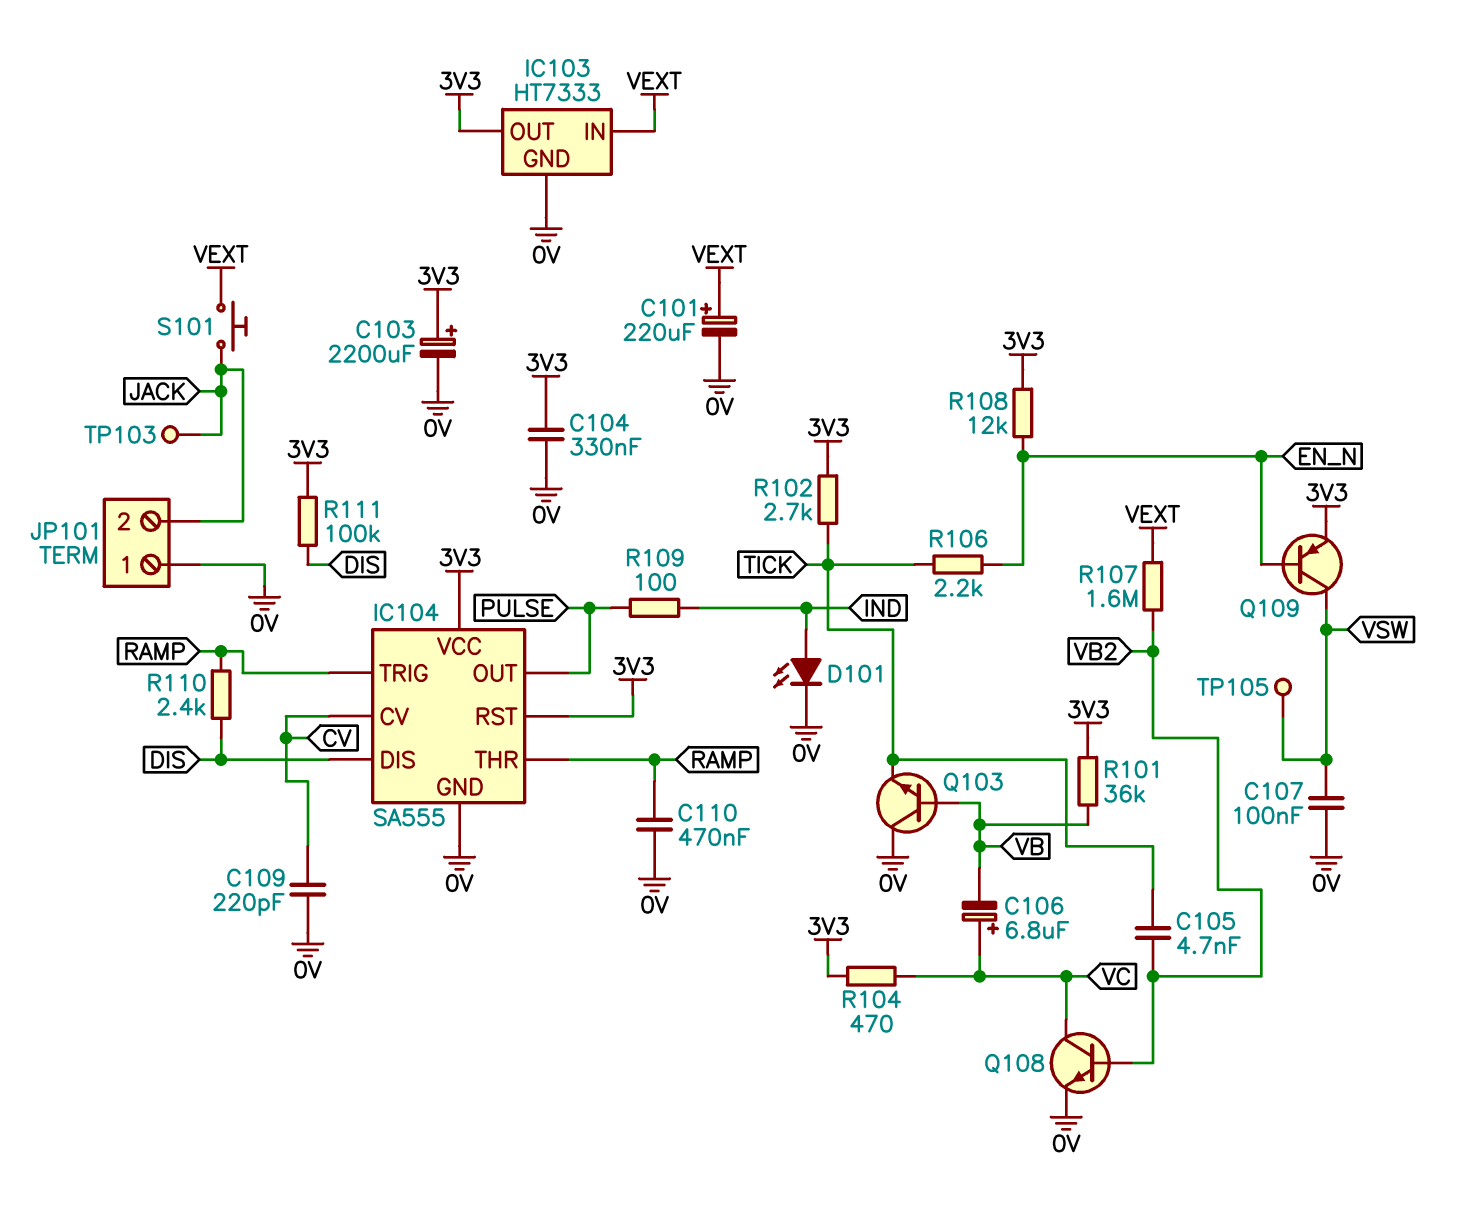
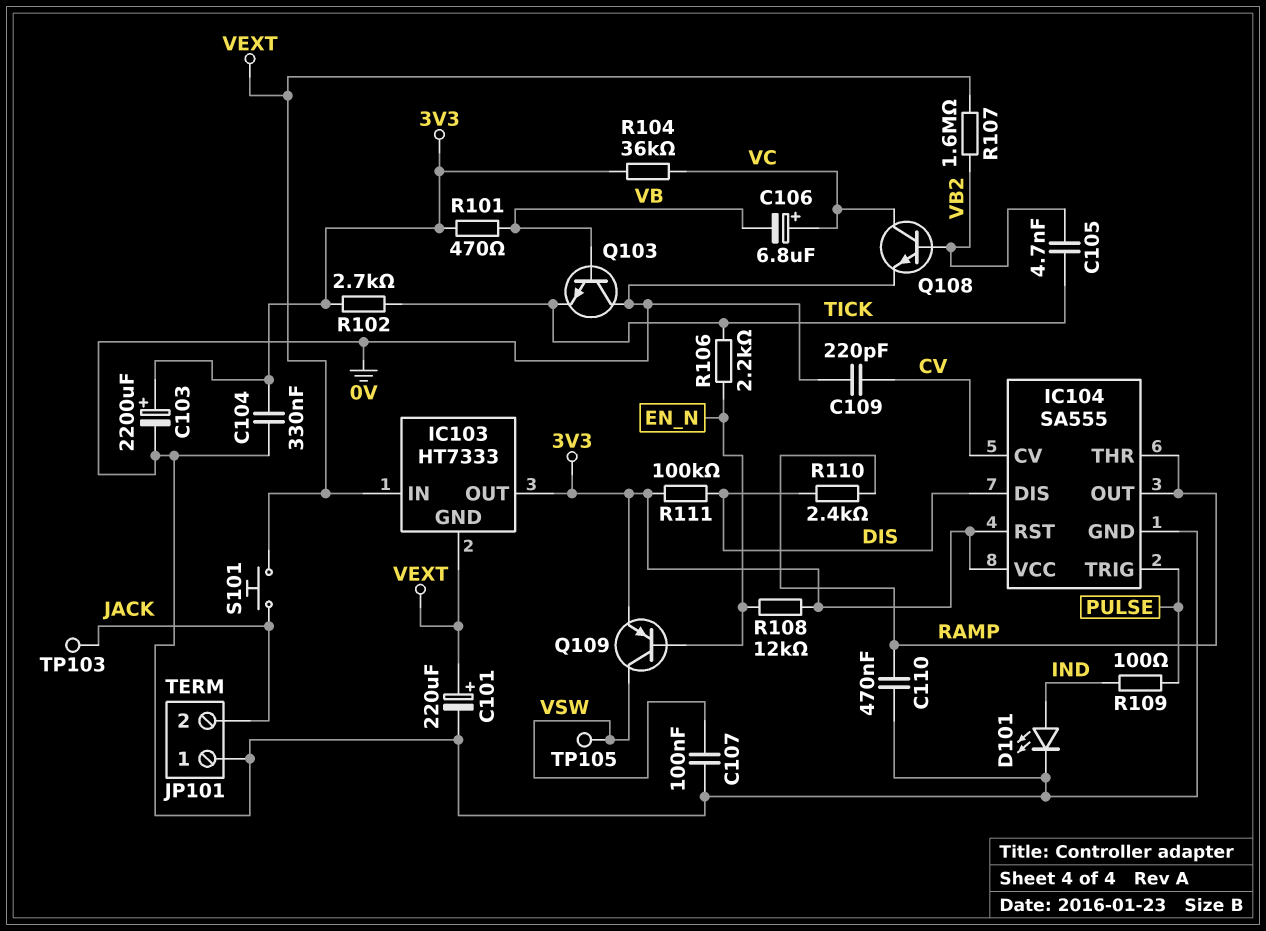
IC103 pin GND: 0V -> VEXT
IC104 pin OUT: PULSE -> RAMP
IC104 pin TRIG: RAMP -> PULSE
R101: 36k (3V3, VB) -> 470 (3V3, VB)
R104: 470 (3V3, VC) -> 36k (3V3, VC)

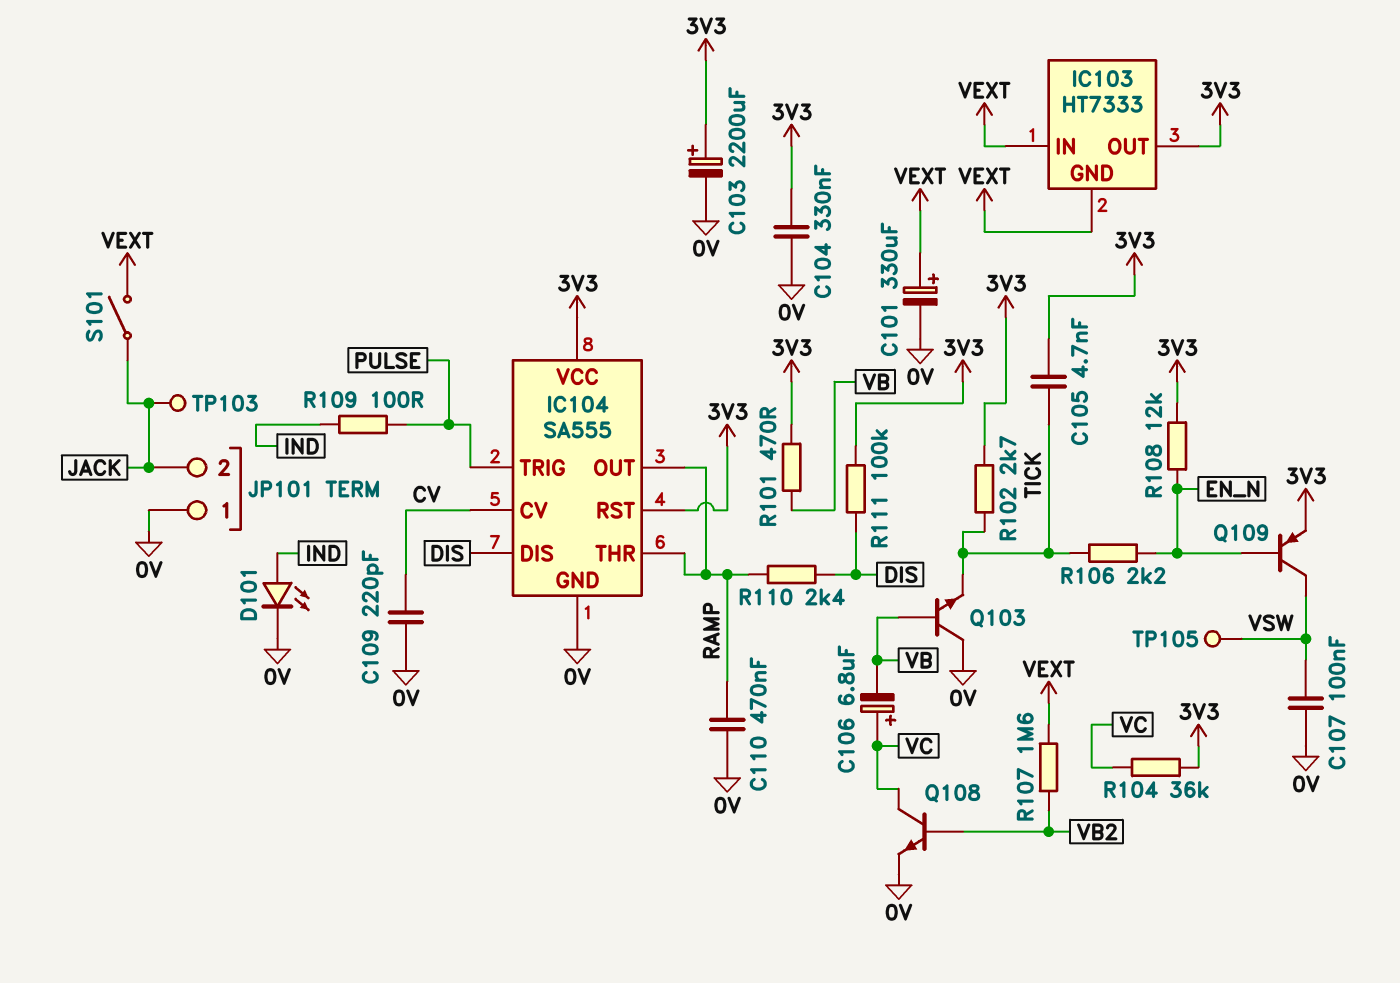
C101: 220uF (plus VEXT, minus 0V) -> 330uF (plus VEXT, minus 0V)
C105: 4.7nF (TICK, VB2) -> 4.7nF (3V3, TICK)
S101: button (JACK, VEXT) -> switch (JACK, VEXT)

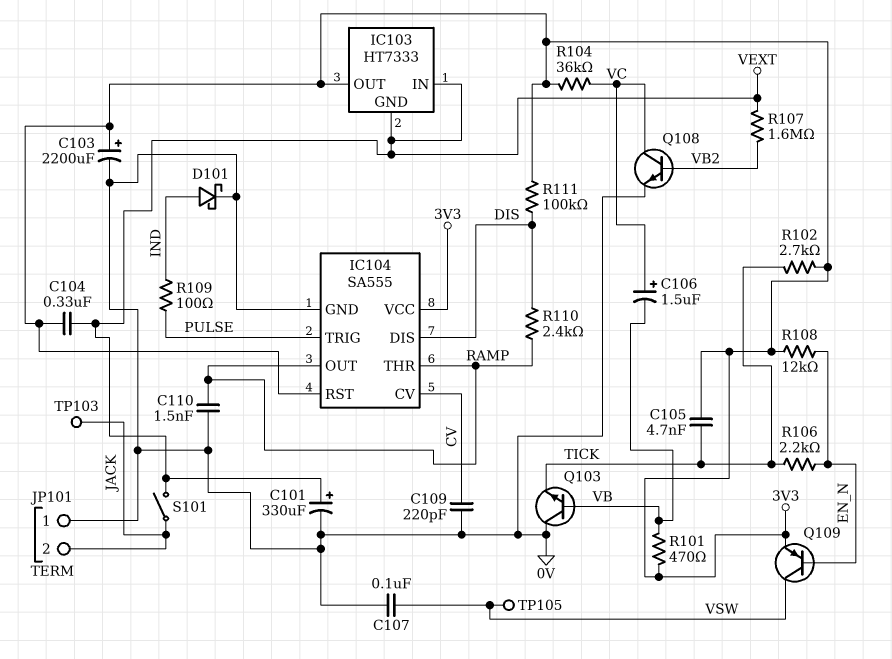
C104: 330nF (0V, 3V3) -> 330nF (3V3, VEXT)
C106: 6.8uF (plus VC, minus VB) -> 1.5uF (plus VC, minus VB)
C110: 470nF (0V, RAMP) -> 1.5nF (0V, RAMP)
D101: LED (A IND, K 0V) -> schottky (A IND, K 0V)

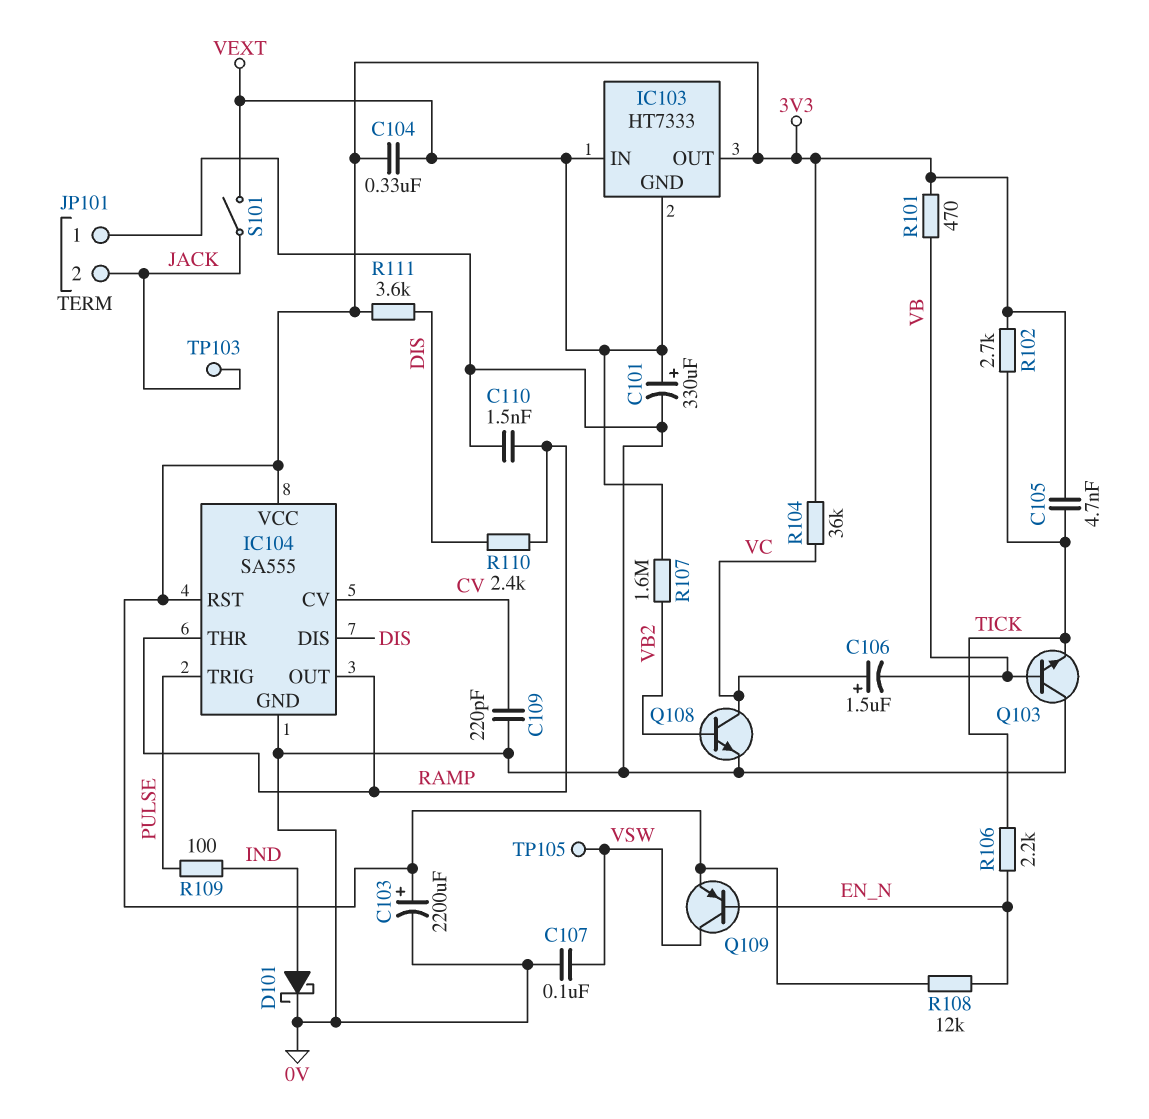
R111: 100k (3V3, DIS) -> 3.6k (3V3, DIS)

